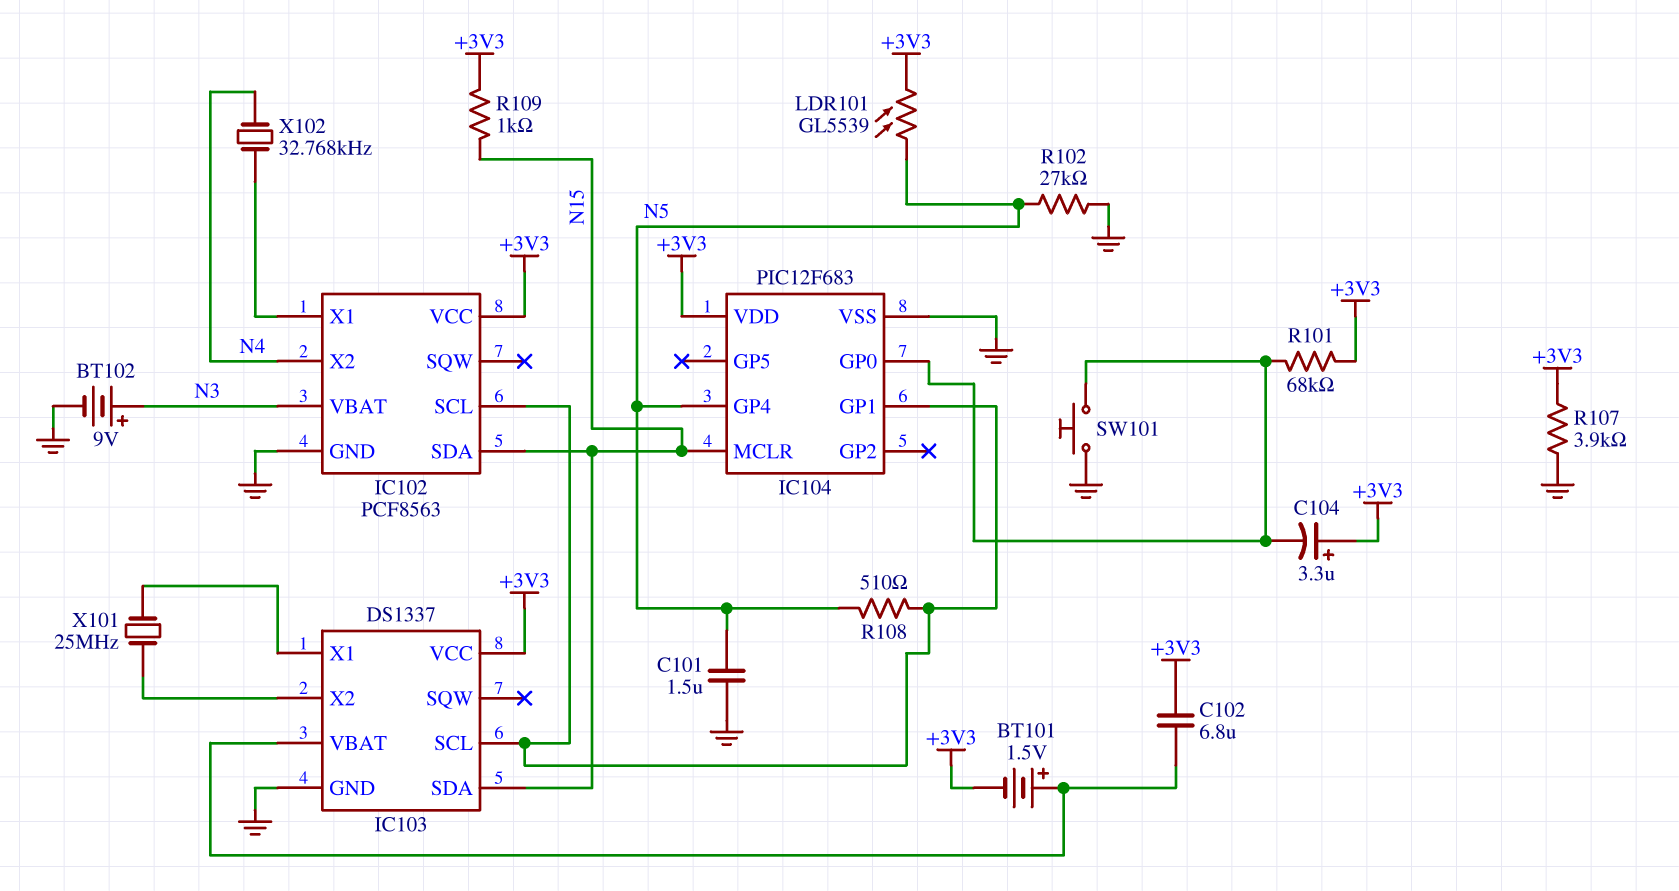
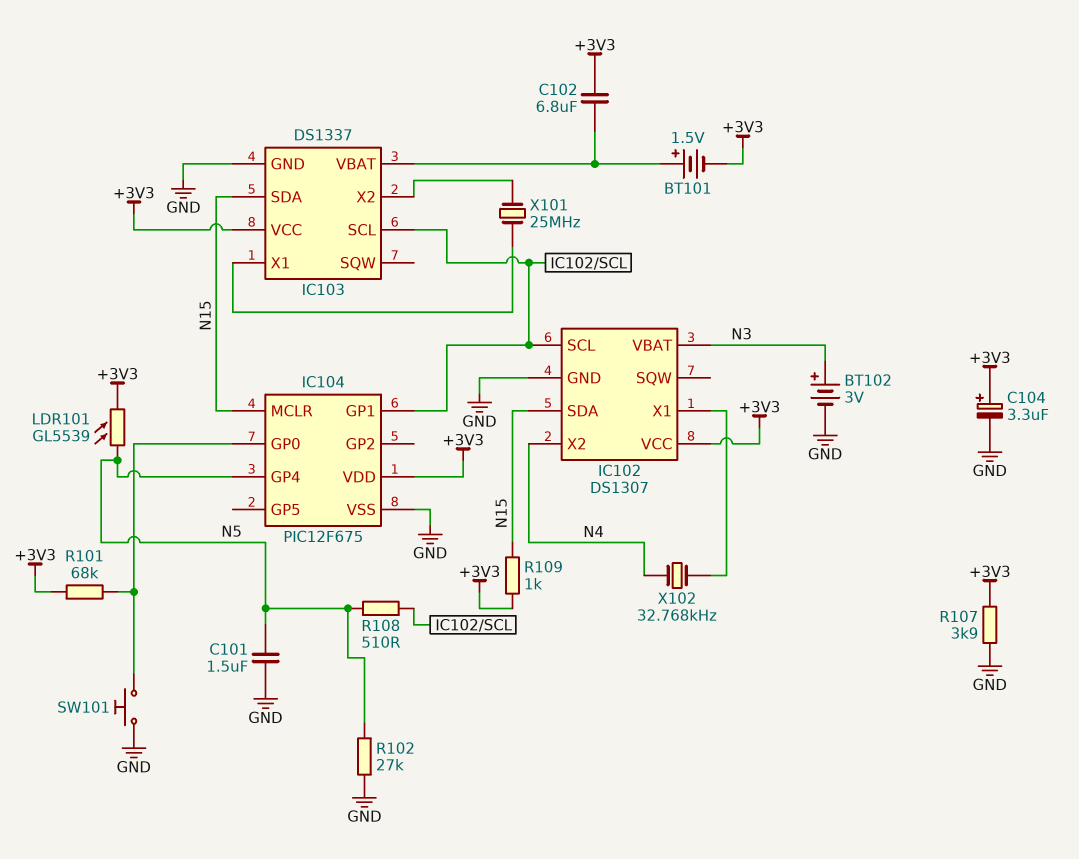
BT102: 9V (plus N3, minus GND) -> 3V (plus N3, minus GND)
C104: 3.3uF (plus +3V3, minus IC104/GP0) -> 3.3uF (plus +3V3, minus GND)
IC102: PCF8563 -> DS1307
IC104: PIC12F683 -> PIC12F675

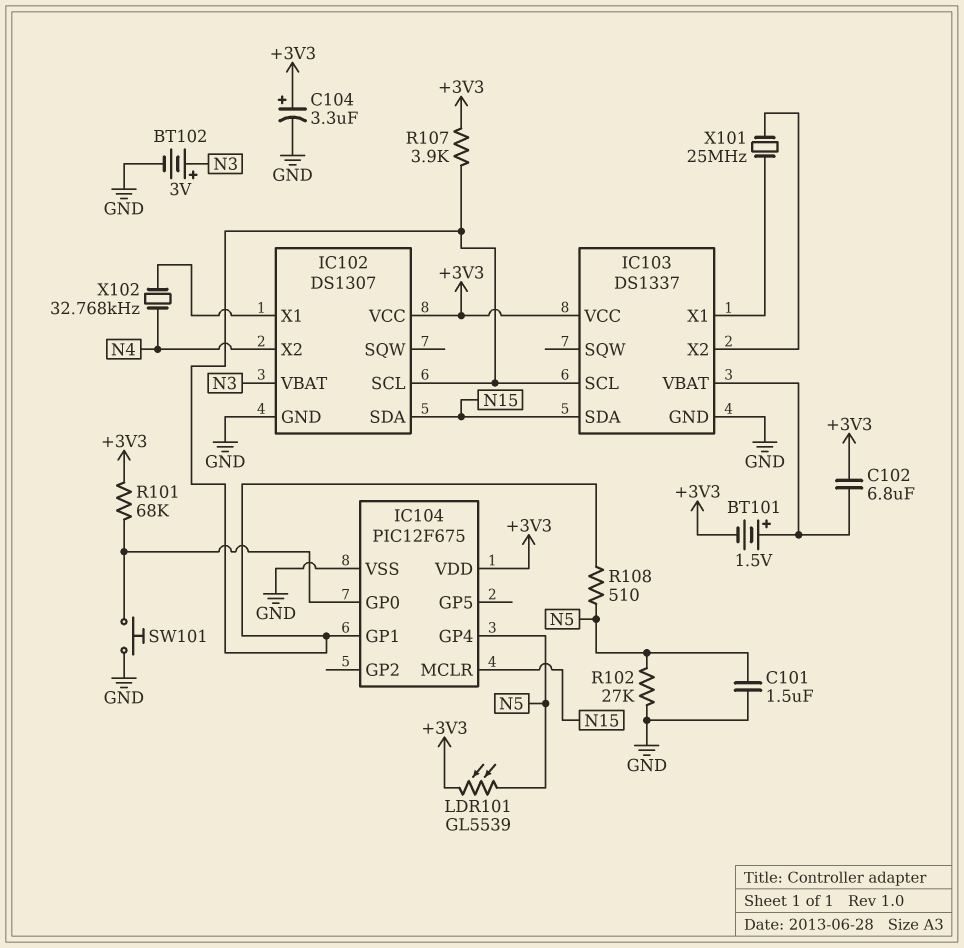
R107: 3.9k (+3V3, GND) -> 3.9k (+3V3, IC102/SCL)
R109: 1k (+3V3, N15) -> none

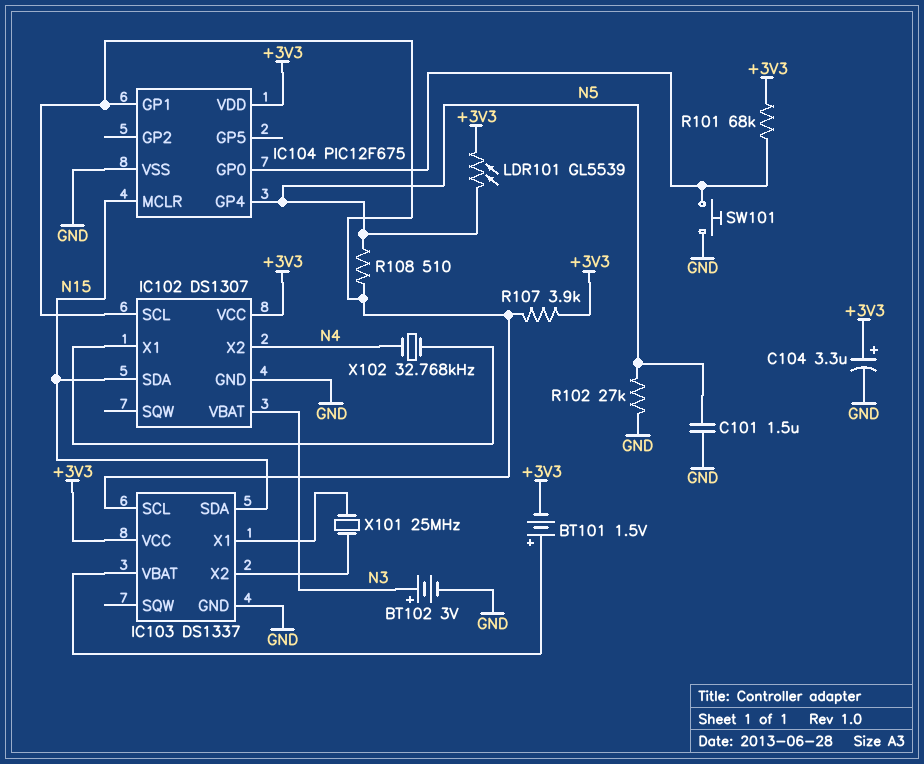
C102: 6.8uF (+3V3, IC103/VBAT) -> none

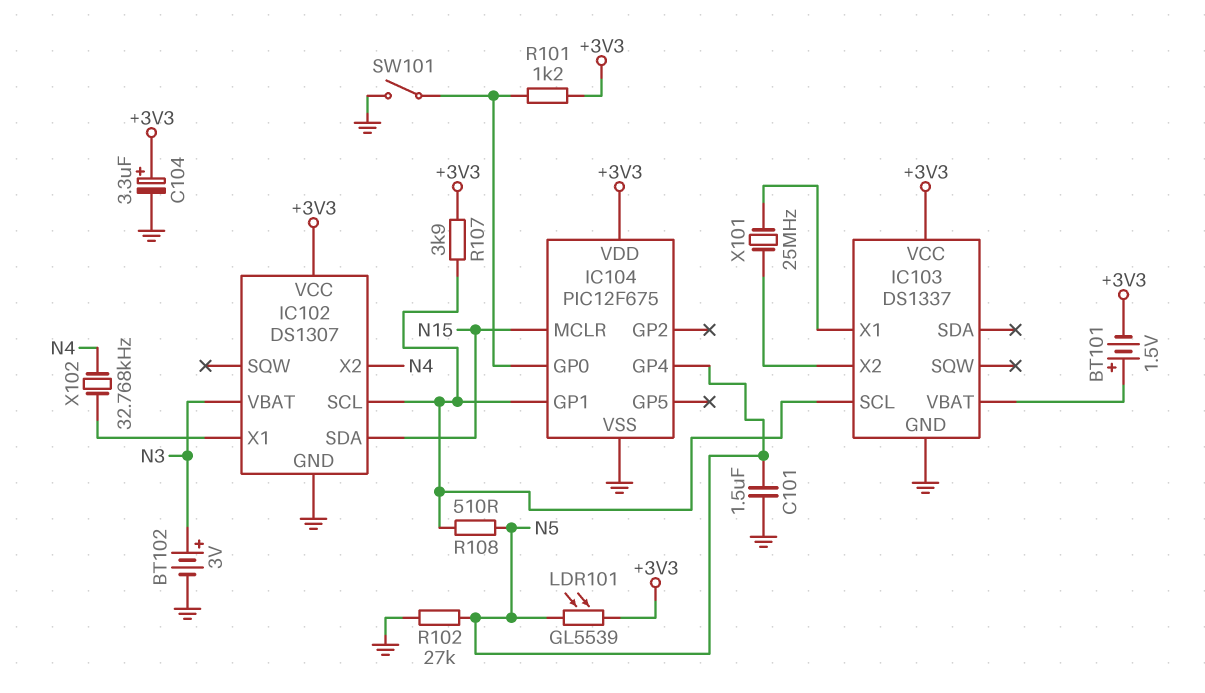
IC103 pin SDA: N15 -> none
R101: 68k (+3V3, IC104/GP0) -> 1.2k (+3V3, IC104/GP0)
SW101: button (GND, IC104/GP0) -> switch (GND, IC104/GP0)

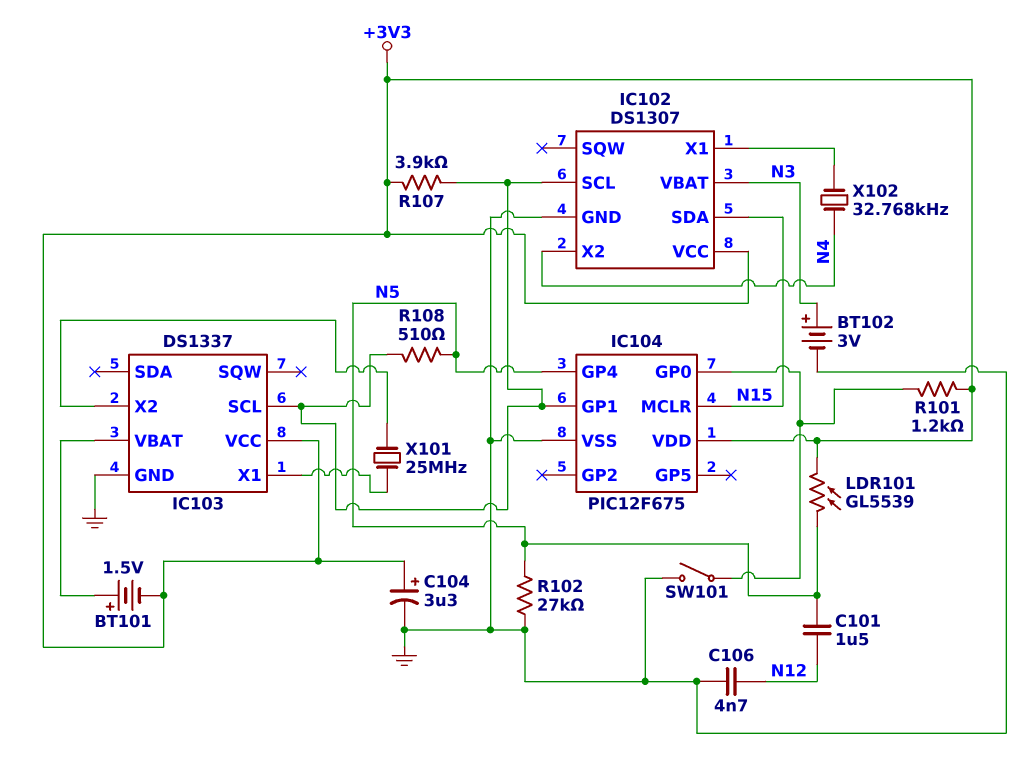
C101: 1.5uF (GND, N5) -> 1.5uF (N5, N12)
C106: none -> 4.7nF (GND, N12)

